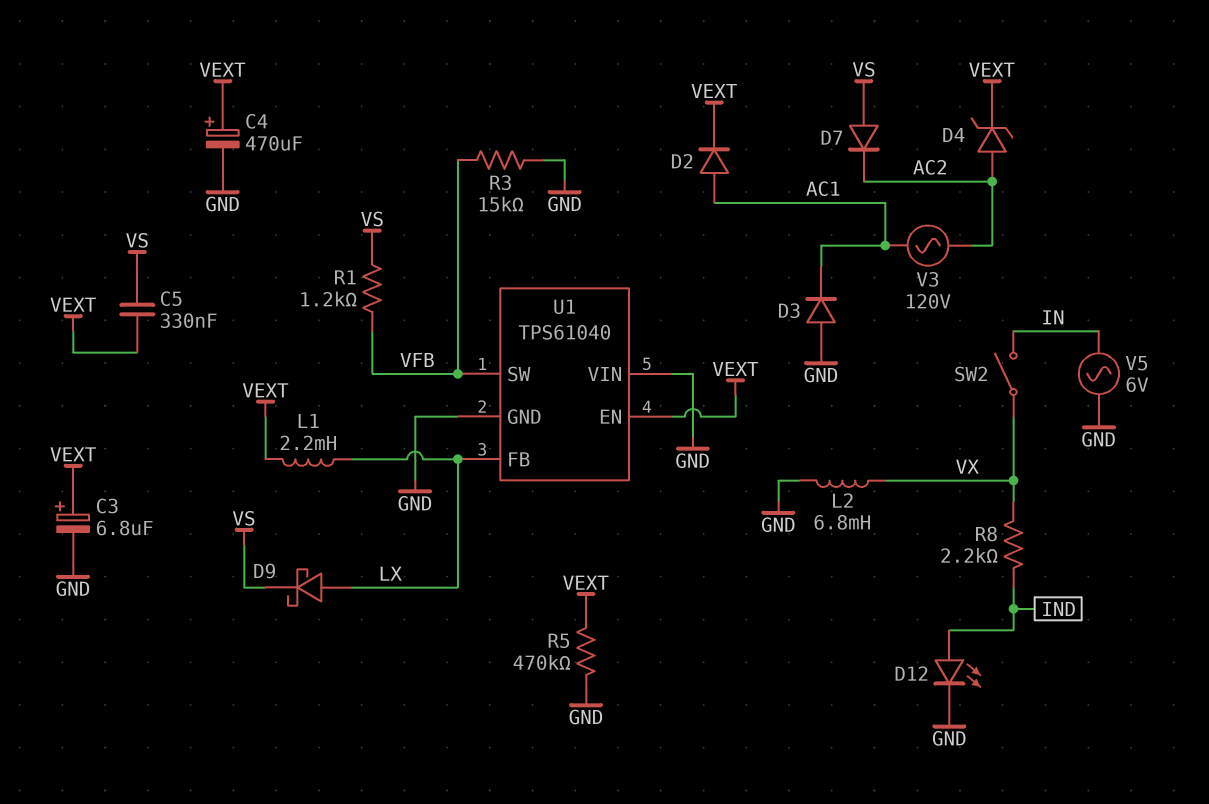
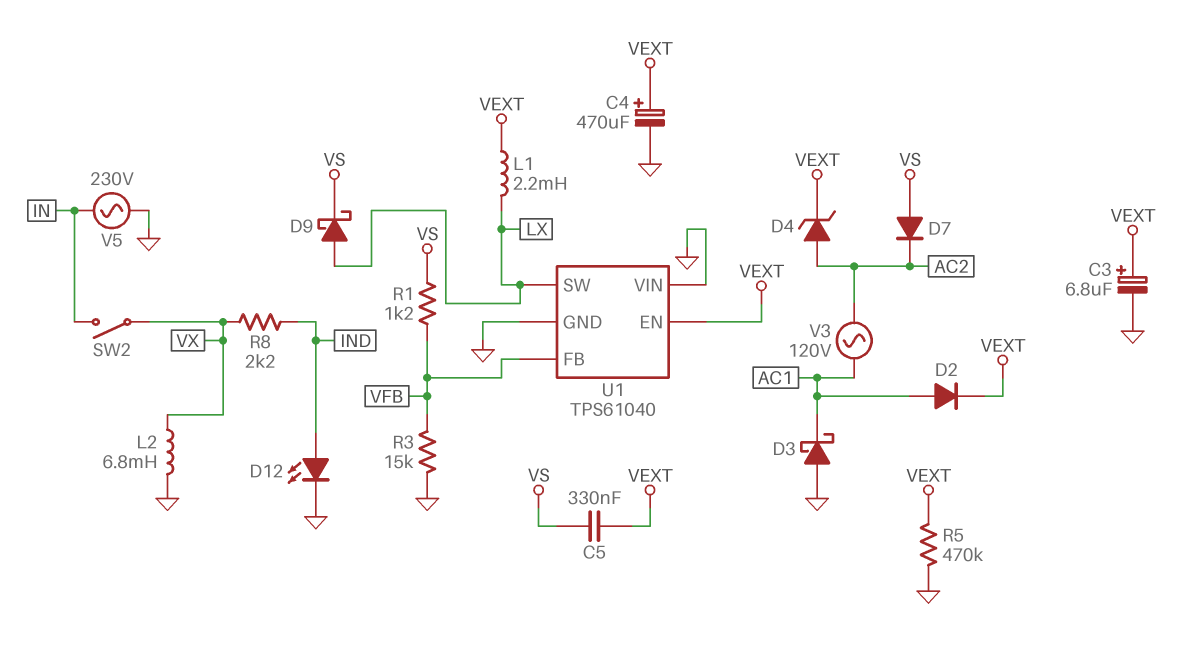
D3: diode (A GND, K AC1) -> schottky (A GND, K AC1)
U1 pin FB: LX -> VFB
U1 pin SW: VFB -> LX
V5: AC 6V (GND, IN) -> AC 230V (GND, IN)

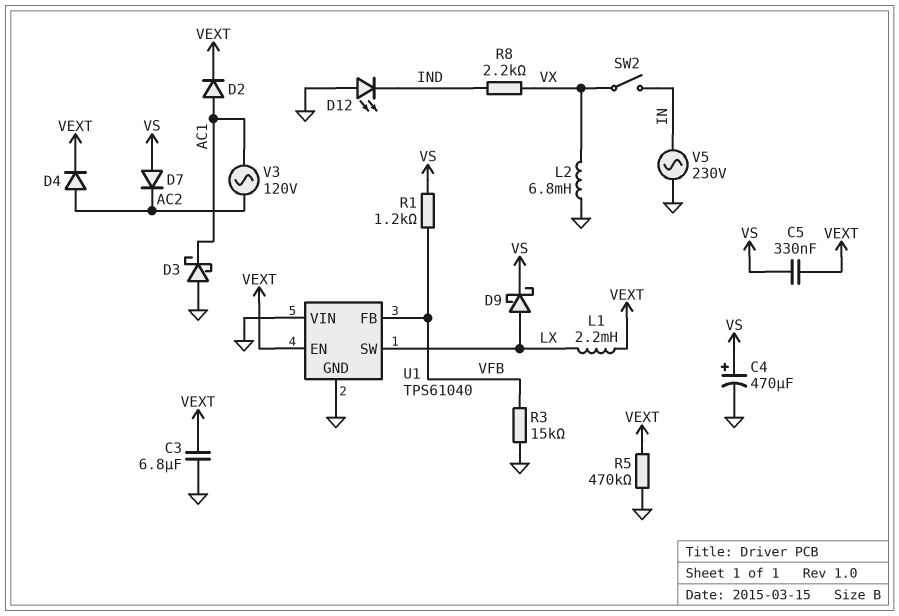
C3: 6.8uF (plus VEXT, minus GND) -> 6.8uF (GND, VEXT)
C4: 470uF (plus VEXT, minus GND) -> 470uF (plus VS, minus GND)
D4: zener (A AC2, K VEXT) -> diode (A AC2, K VEXT)
D12: LED (A IND, K GND) -> LED (A GND, K IND)

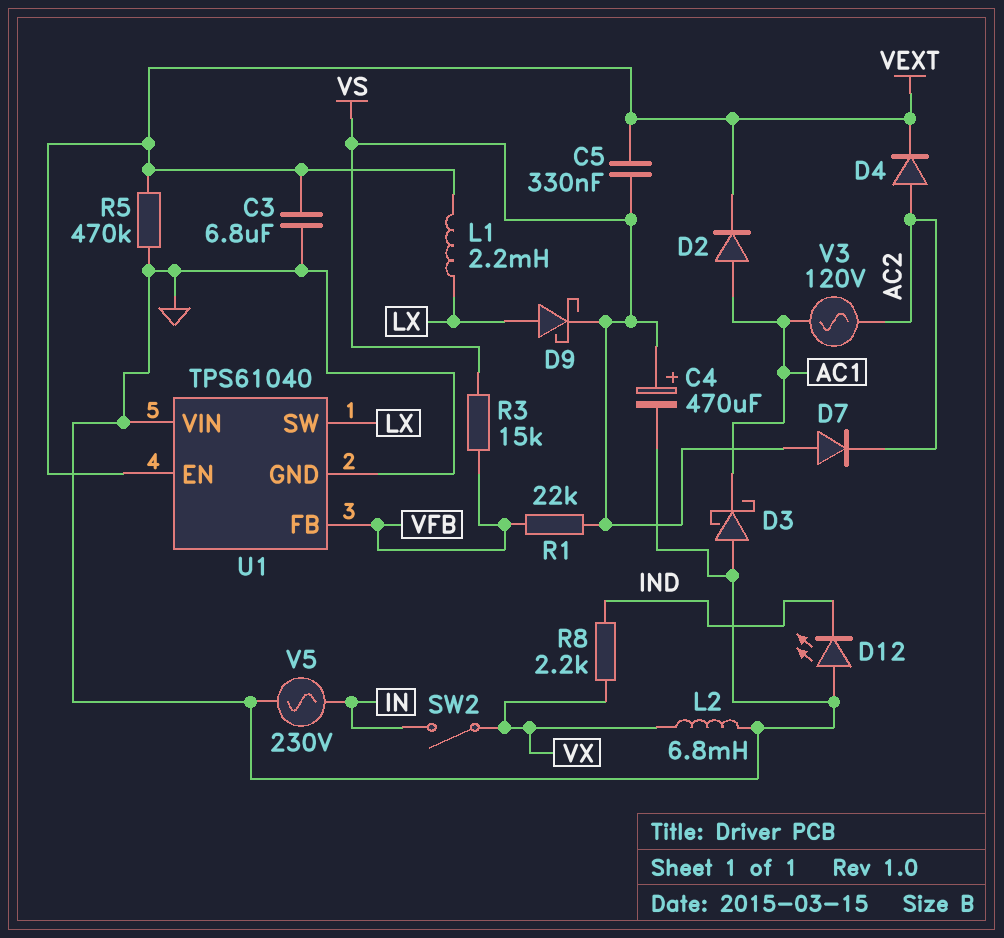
R1: 1.2k (VFB, VS) -> 22k (VFB, VS)
R3: 15k (GND, VFB) -> 15k (VFB, VS)

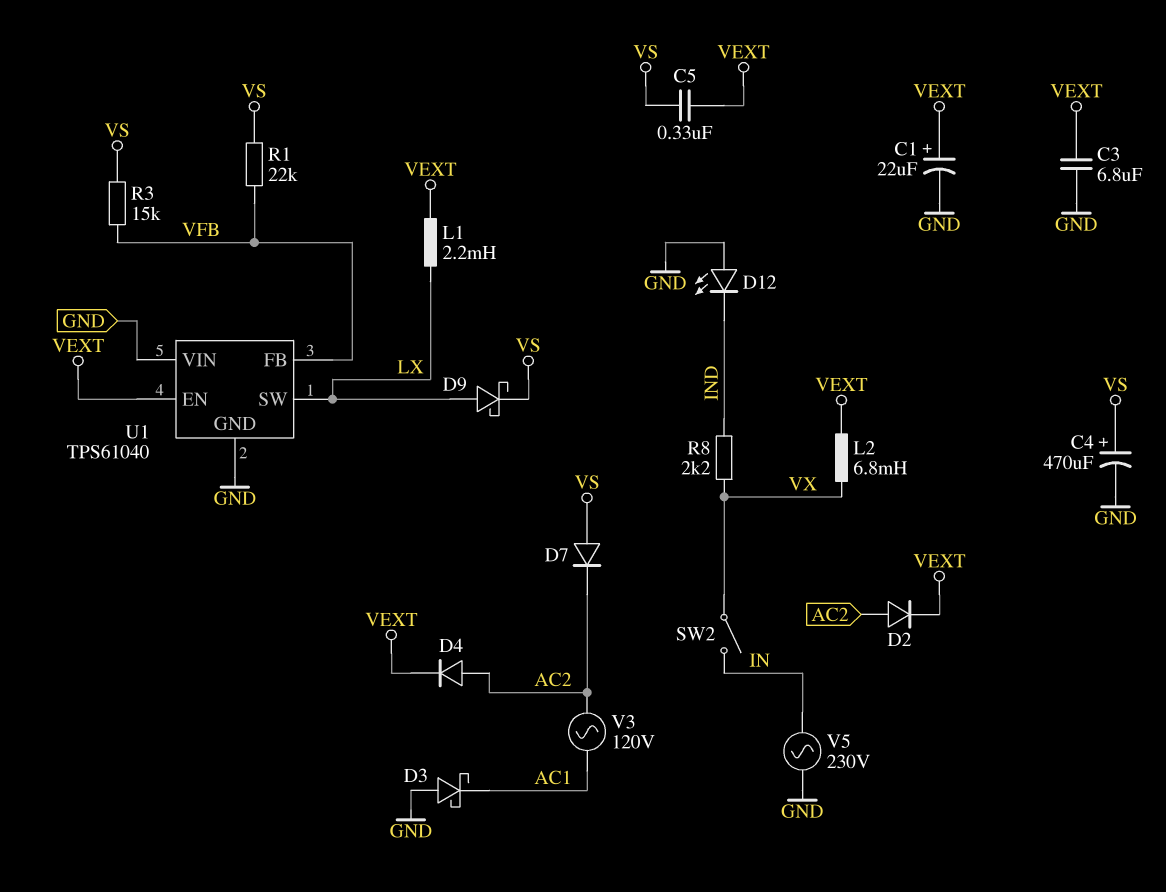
C1: none -> 22uF (plus VEXT, minus GND)
D2: diode (A AC1, K VEXT) -> diode (A AC2, K VEXT)
L2: 6.8mH (GND, VX) -> 6.8mH (VEXT, VX)
R5: 470k (GND, VEXT) -> none

